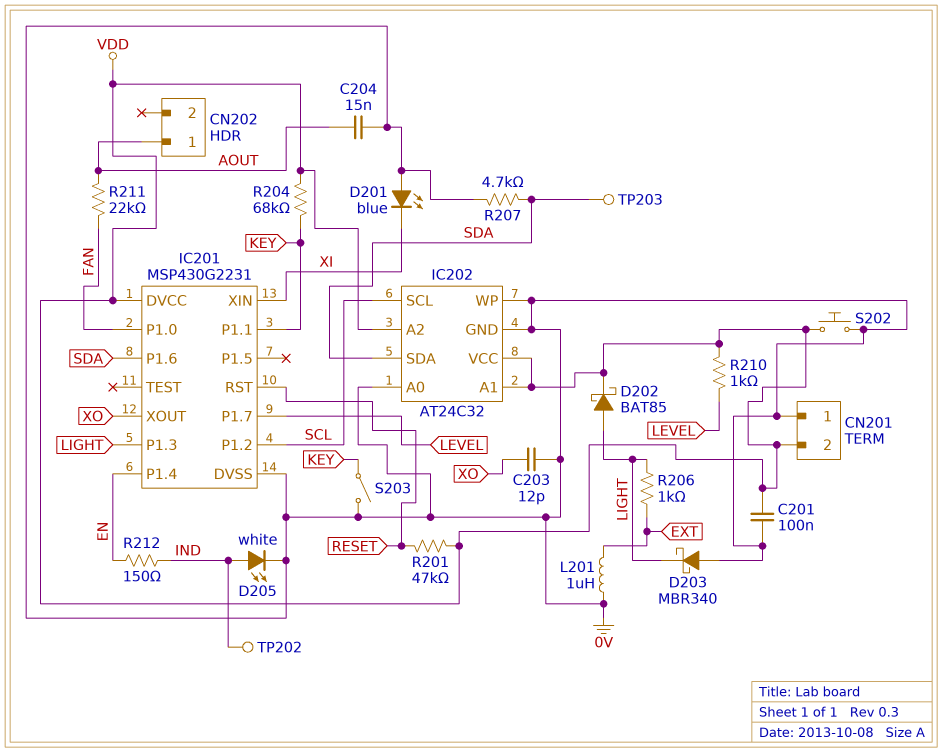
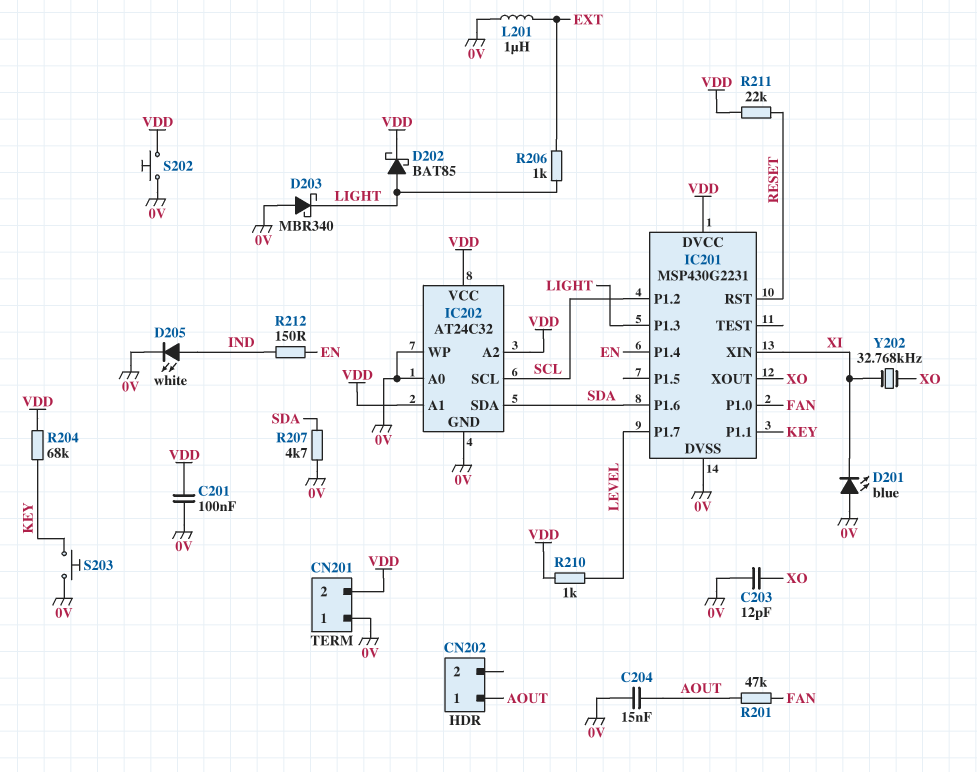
R201: 47k (RESET, VDD) -> 47k (AOUT, FAN)
R211: 22k (AOUT, FAN) -> 22k (RESET, VDD)
S203: switch (0V, KEY) -> button (0V, KEY)
TP202: test point (IND) -> none
TP203: test point (SDA) -> none
Y202: none -> 32.768kHz (XI, XO)

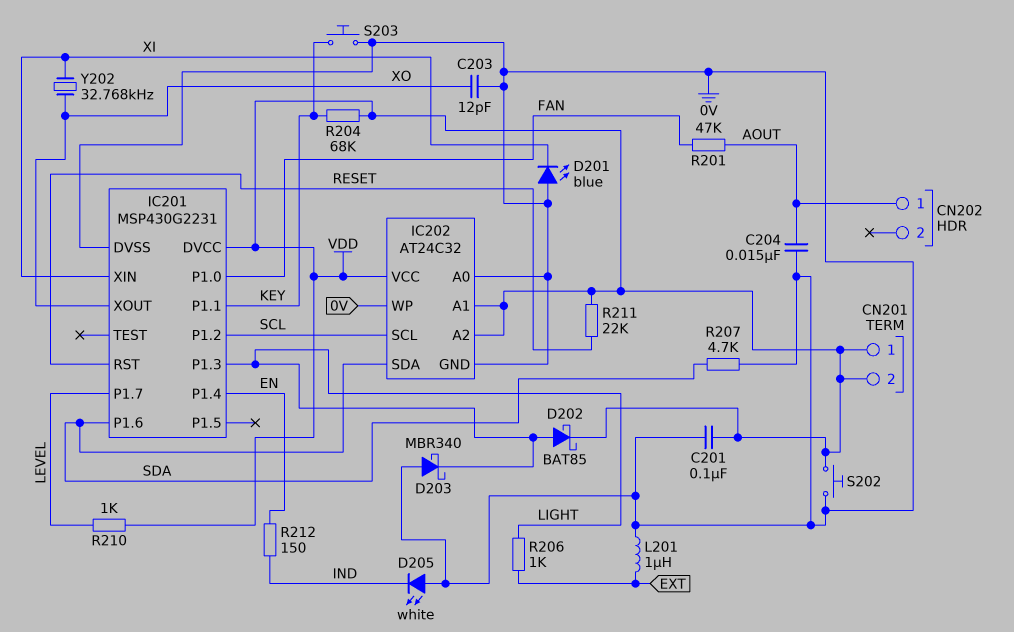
CN201 pin 1: 0V -> VDD
D205: LED white (A IND, K 0V) -> LED white (A 0V, K IND)

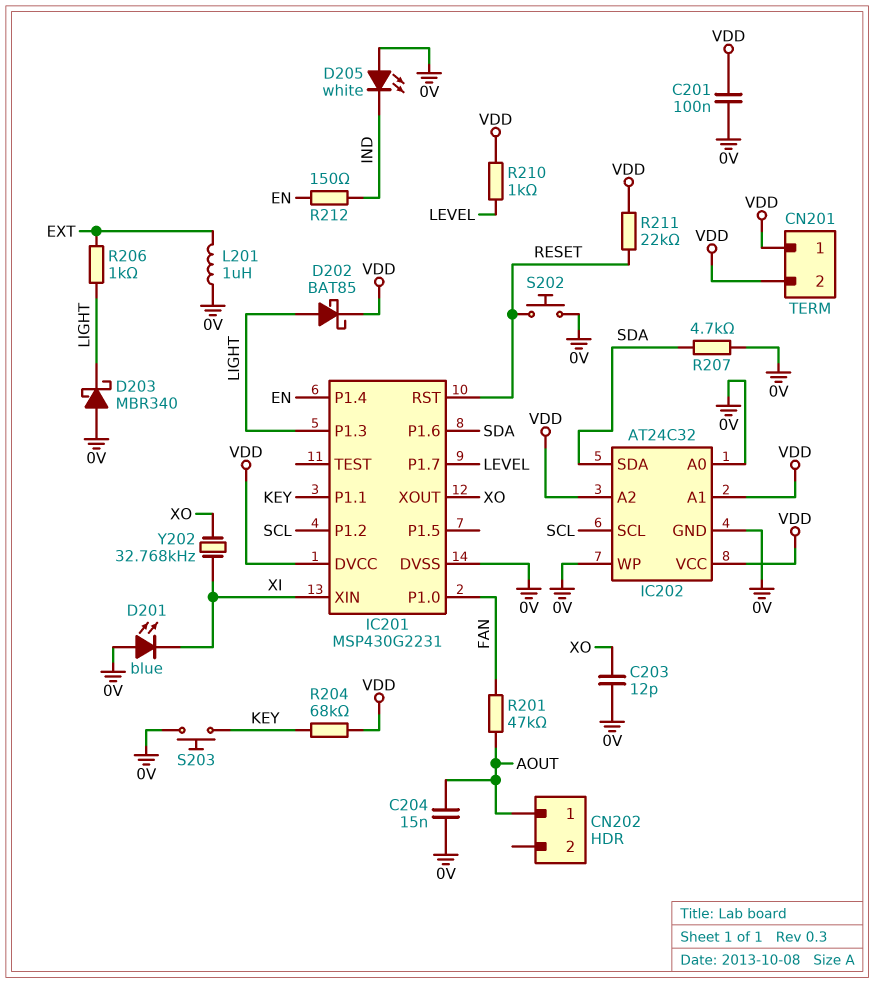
S202: button (0V, VDD) -> button (0V, RESET)

